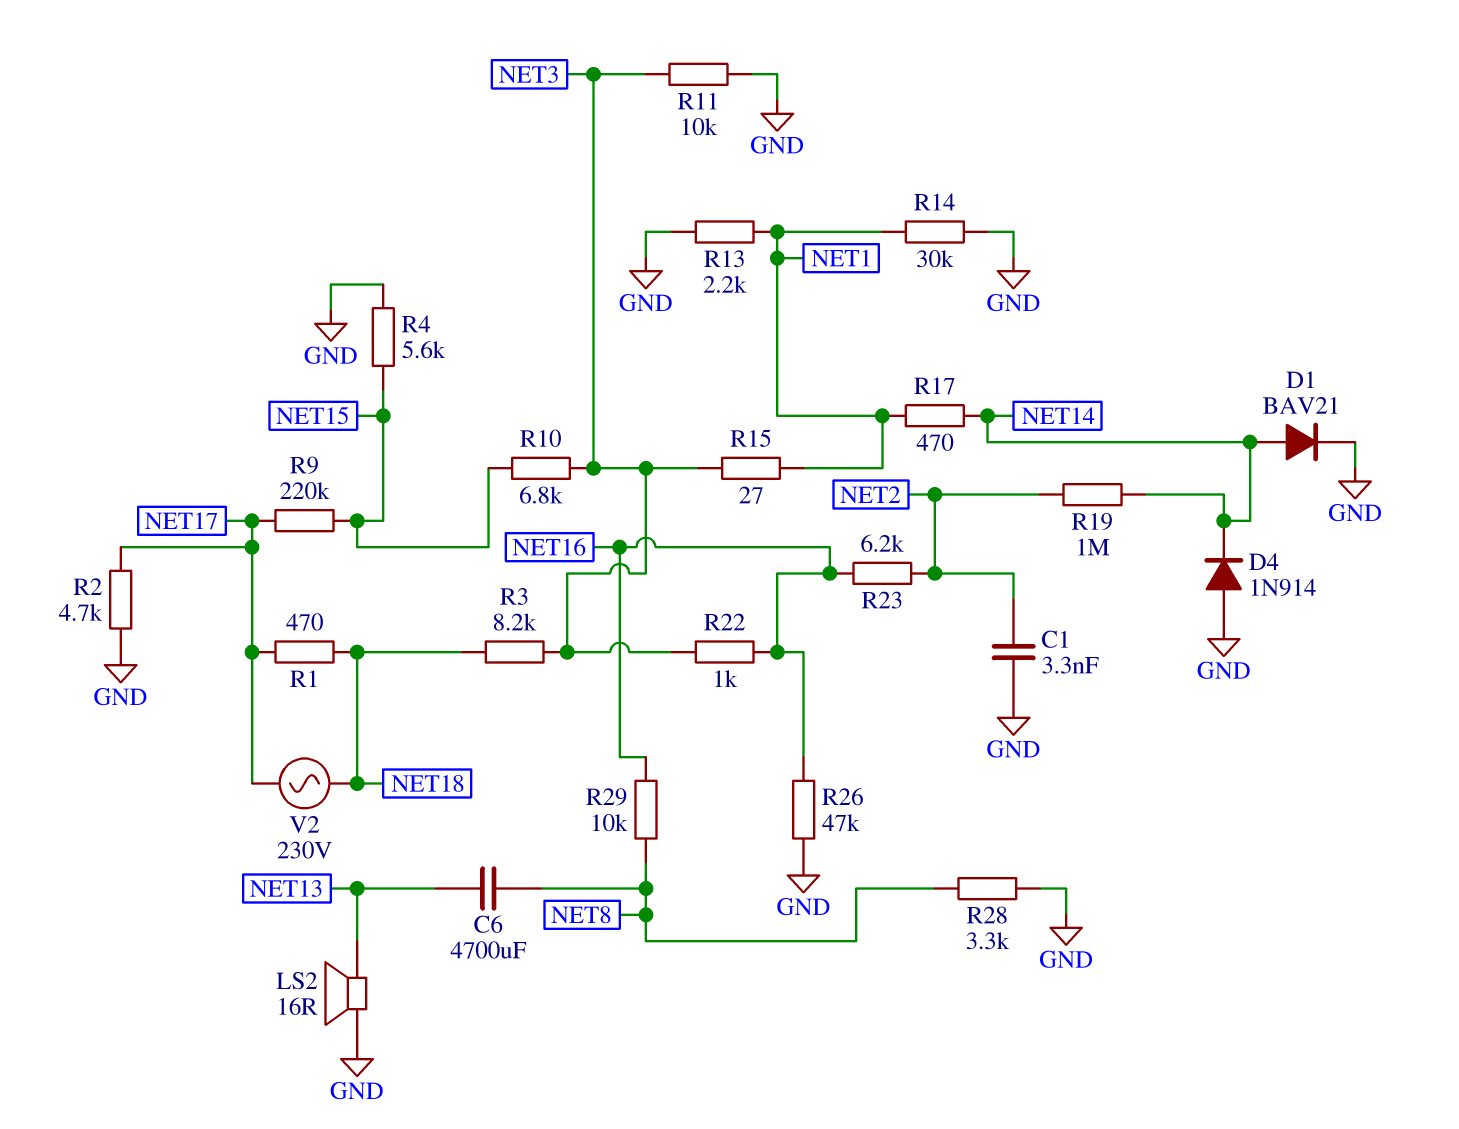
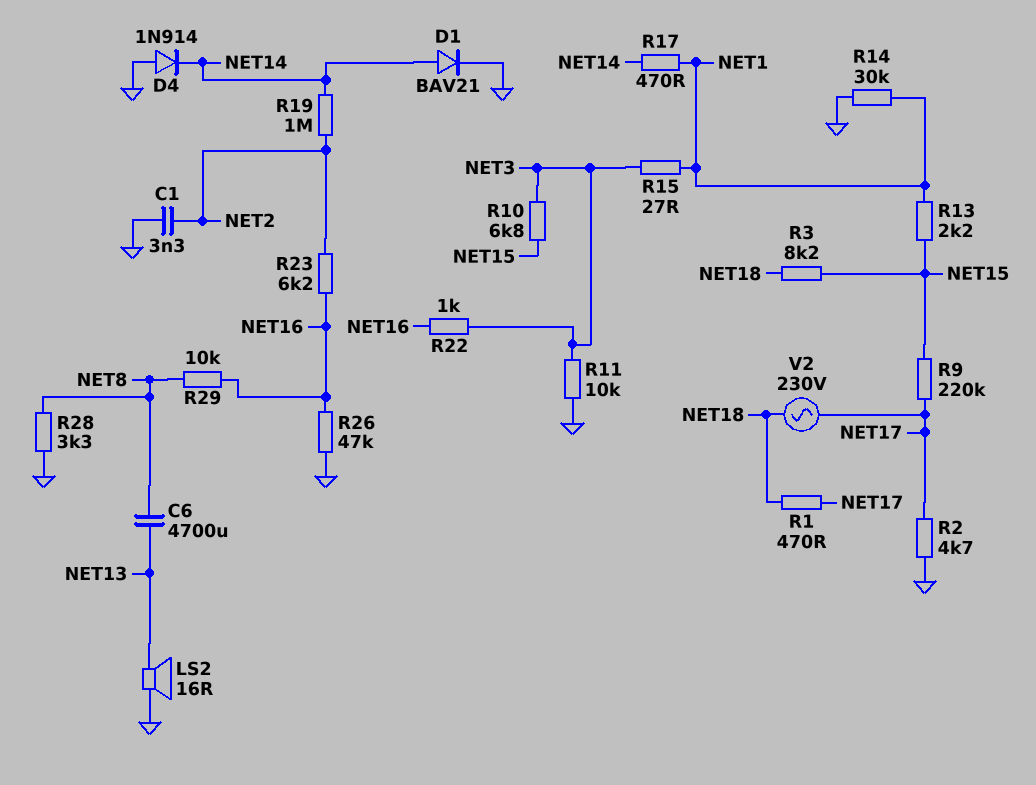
R3: 8.2k (NET3, NET18) -> 8.2k (NET15, NET18)
R4: 5.6k (GND, NET15) -> none
R13: 2.2k (GND, NET1) -> 2.2k (NET1, NET15)

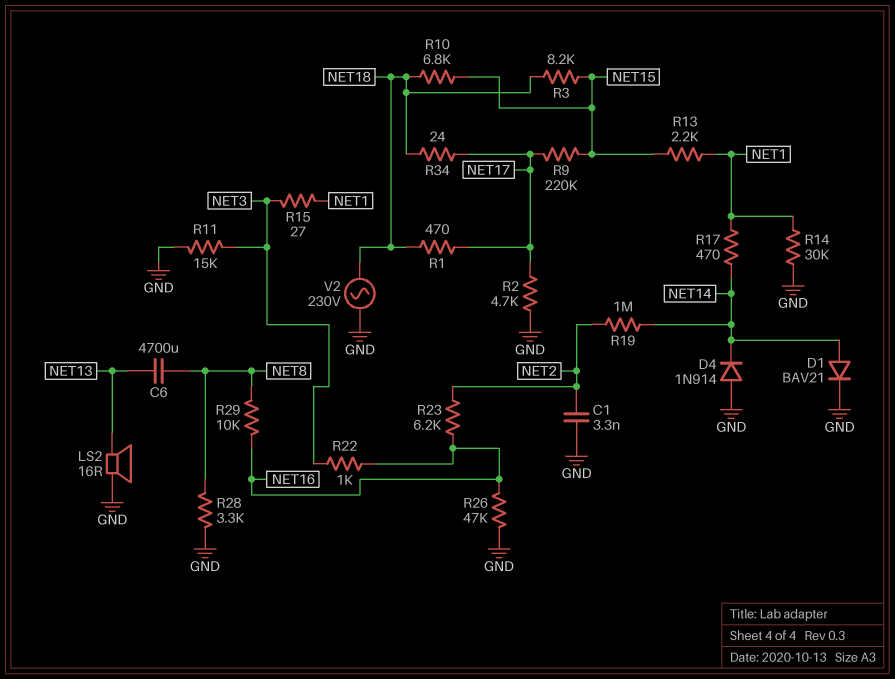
R10: 6.8k (NET3, NET15) -> 6.8k (NET15, NET18)
R11: 10k (GND, NET3) -> 15k (GND, NET3)
R34: none -> 24 (NET17, NET18)
V2: AC 230V (NET17, NET18) -> AC 230V (GND, NET18)

